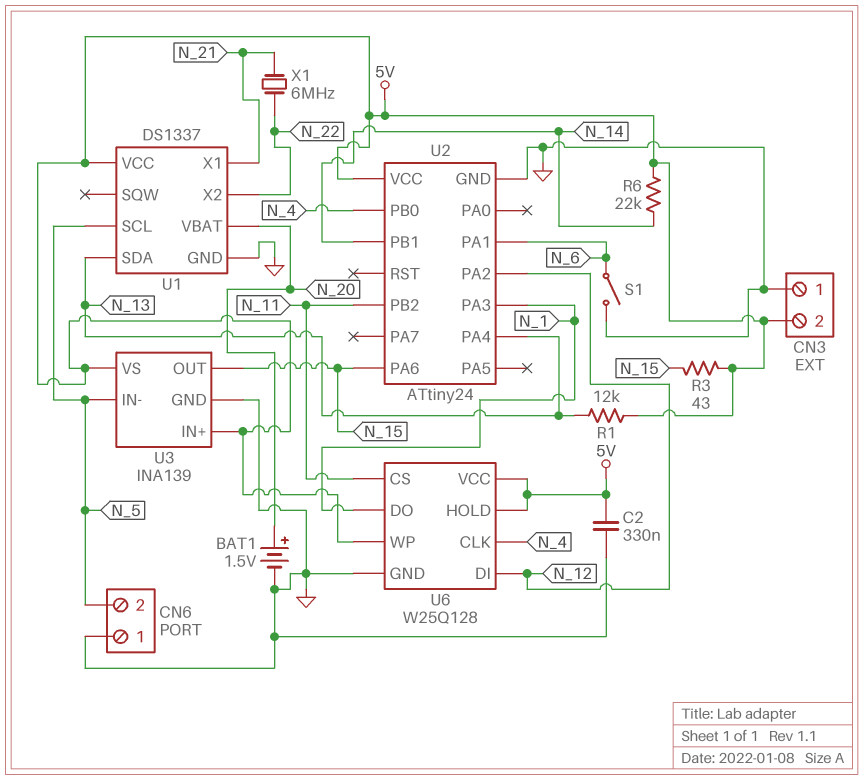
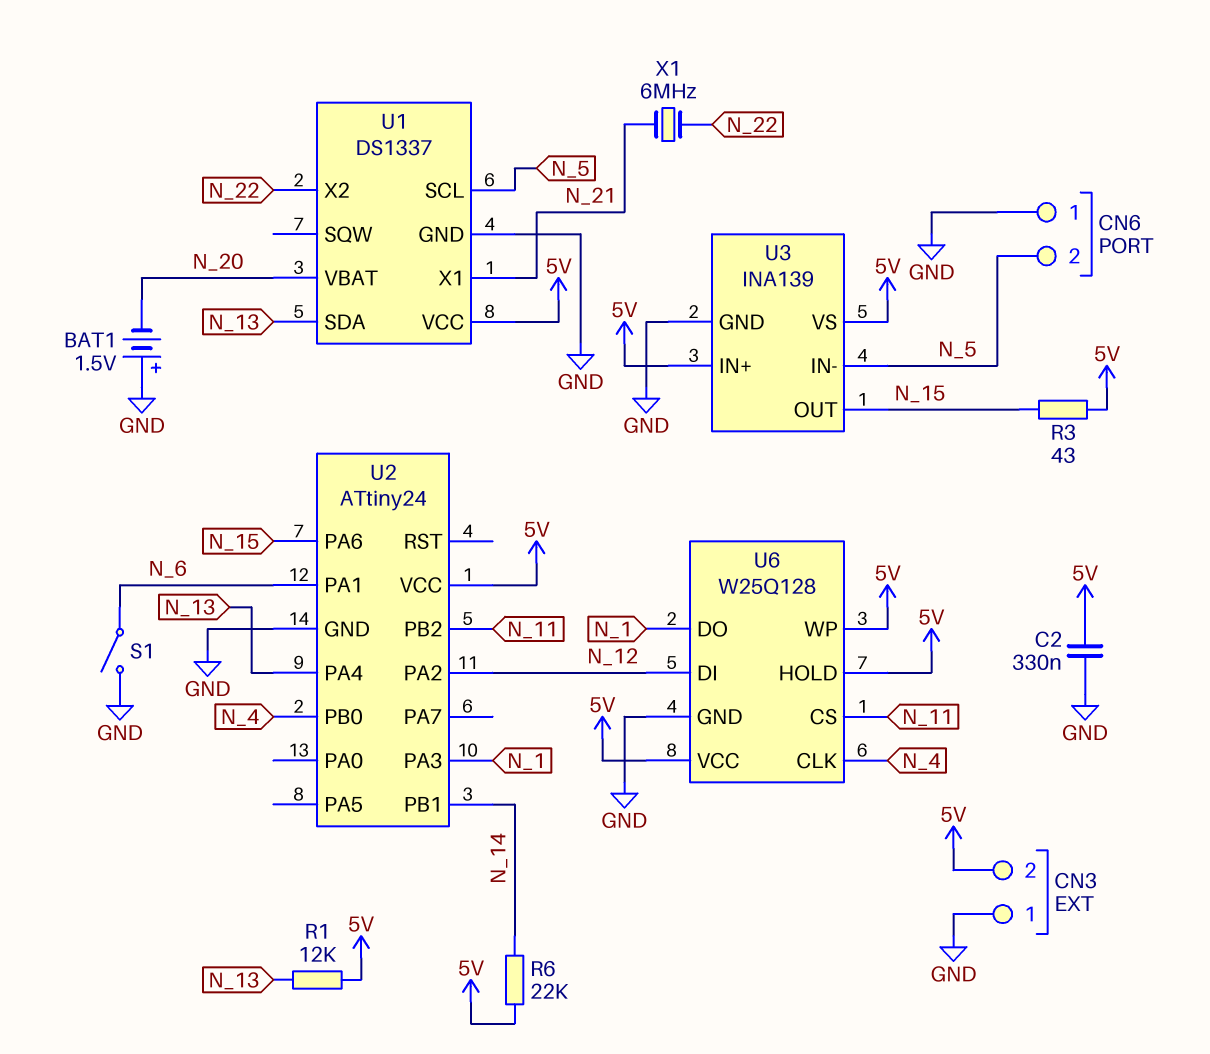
BAT1: 1.5V (plus N_20, minus GND) -> 1.5V (plus GND, minus N_20)

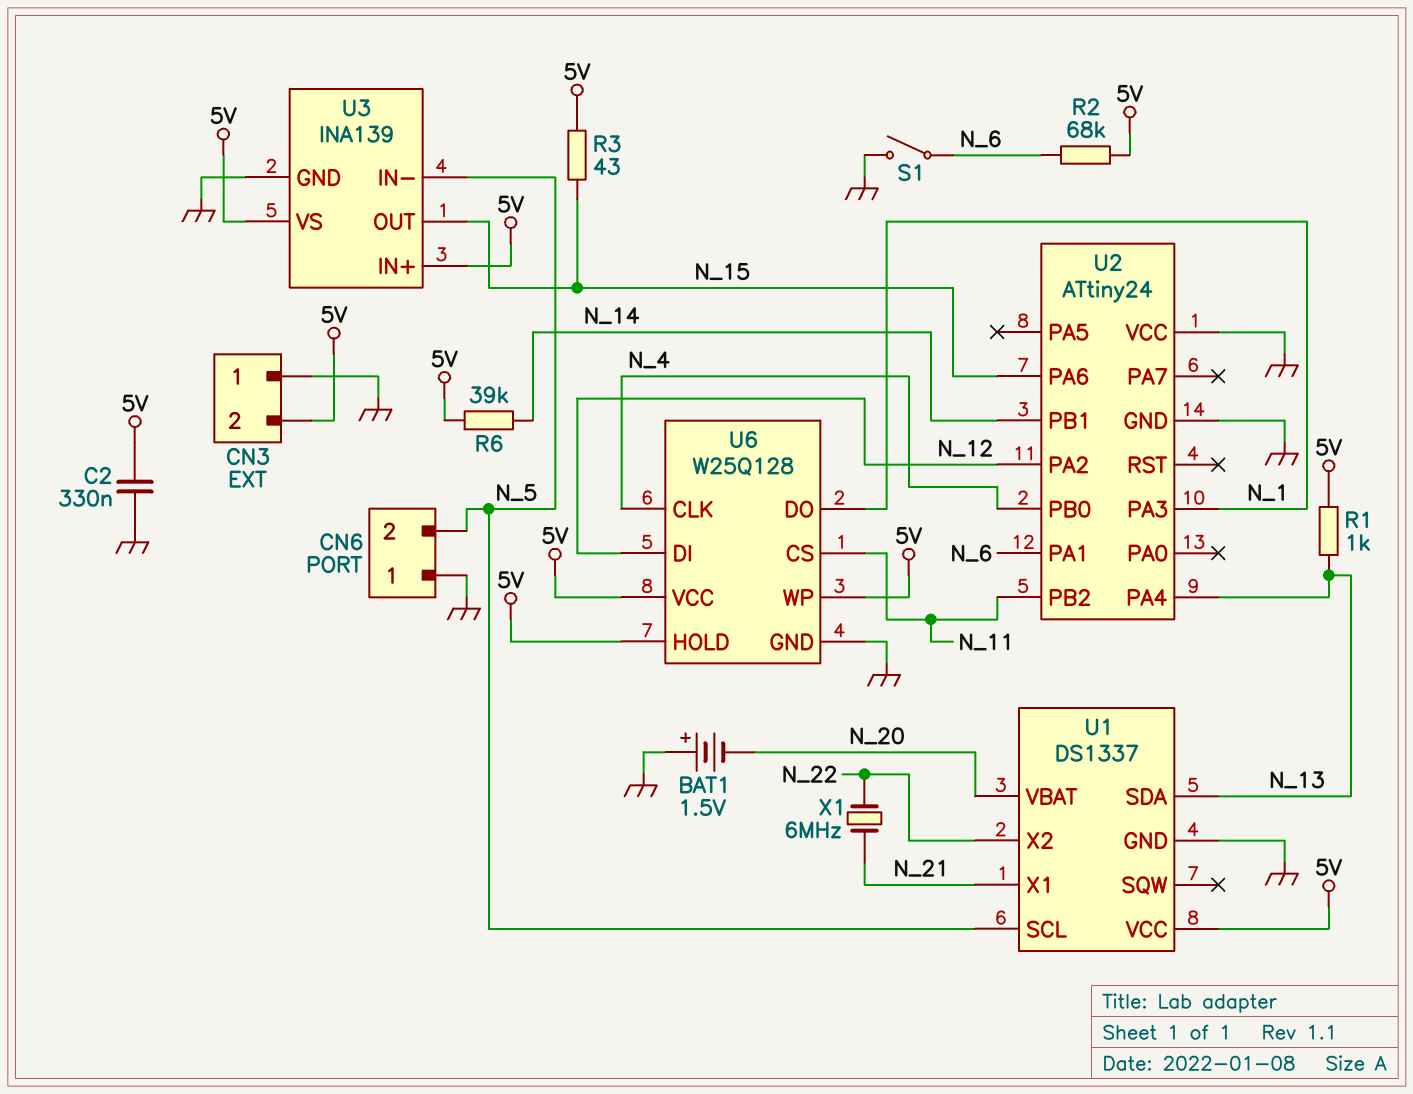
R1: 12k (5V, N_13) -> 1k (5V, N_13)
R2: none -> 68k (5V, N_6)
R6: 22k (5V, N_14) -> 39k (5V, N_14)
U2 pin VCC: 5V -> GND

